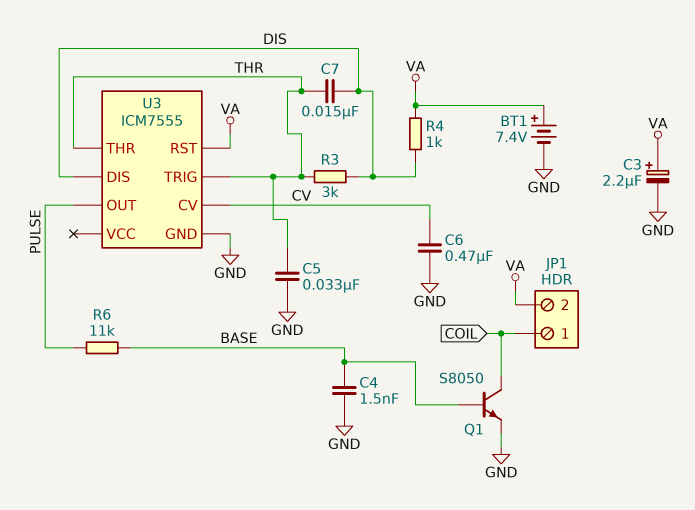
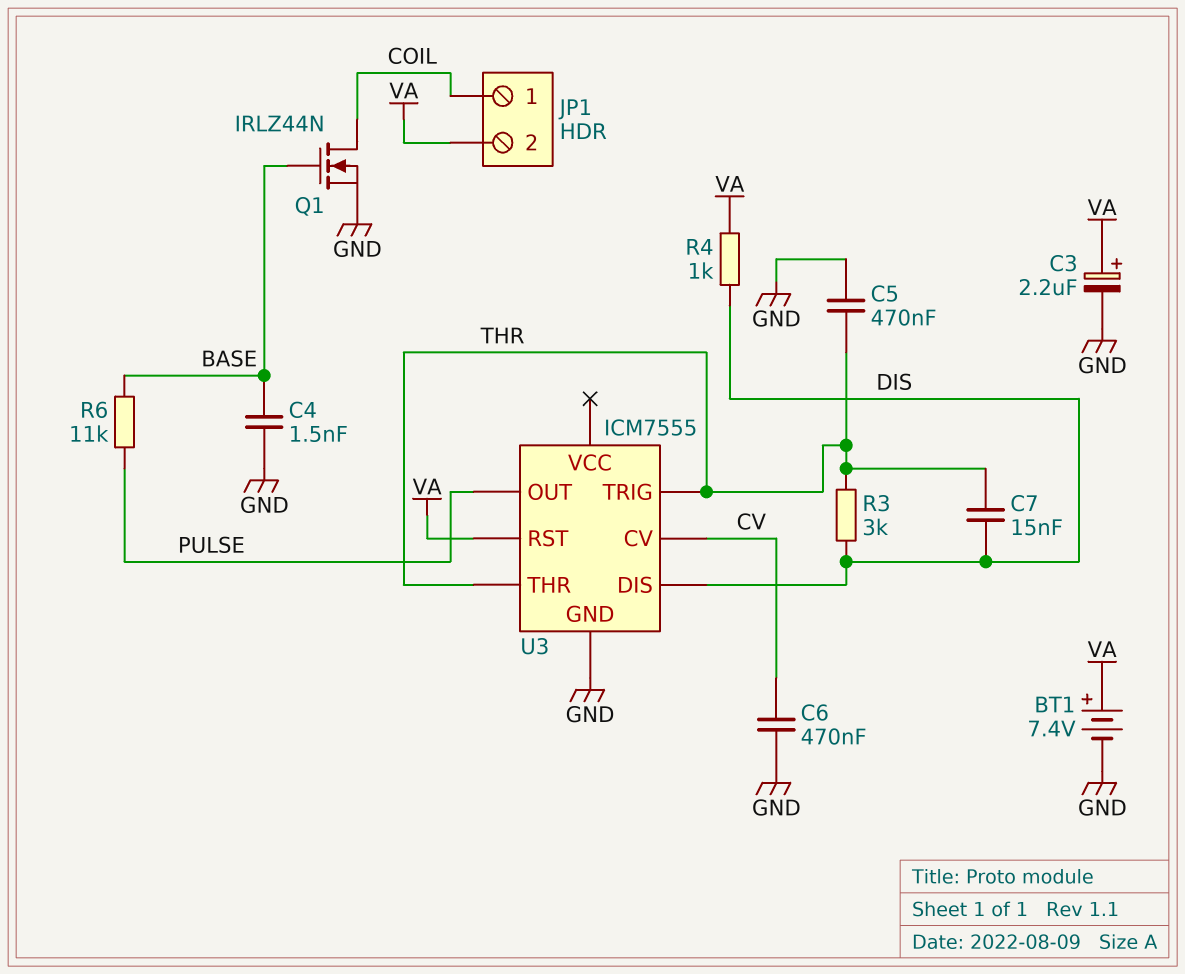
C5: 33nF (GND, THR) -> 470nF (GND, THR)
Q1: NPN S8050 (B BASE, C COIL, E GND) -> NMOS IRLZ44N (G BASE, D COIL, S GND)

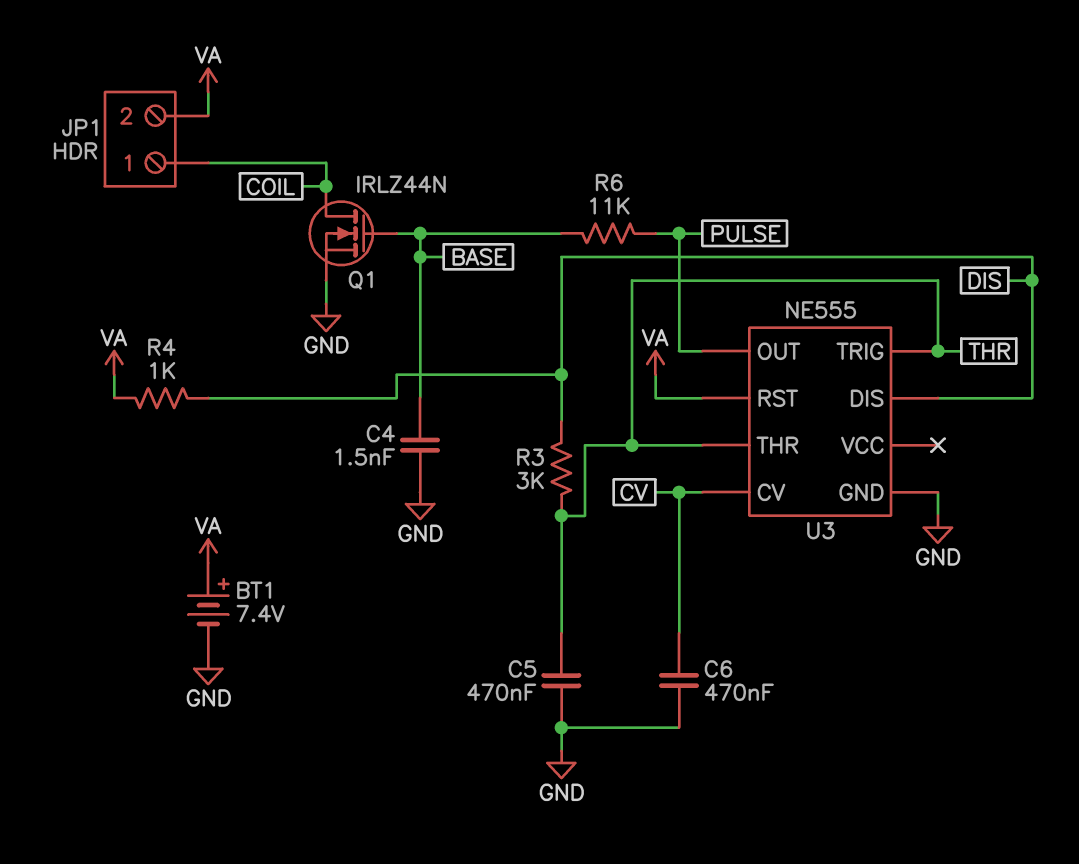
C3: 2.2uF (plus VA, minus GND) -> none
C7: 15nF (DIS, THR) -> none
U3: ICM7555 -> NE555

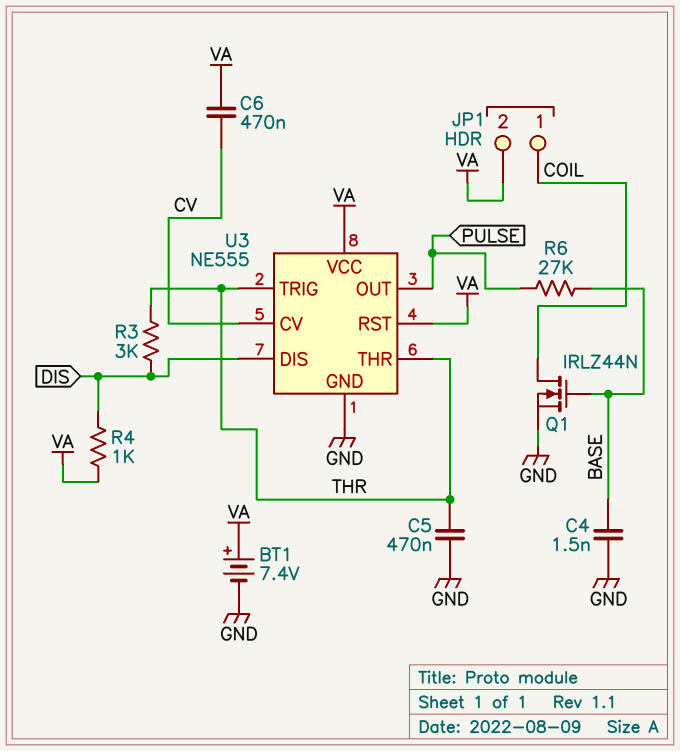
C6: 470nF (CV, GND) -> 470nF (CV, VA)
R6: 11k (BASE, PULSE) -> 27k (BASE, PULSE)
U3 pin VCC: none -> VA

